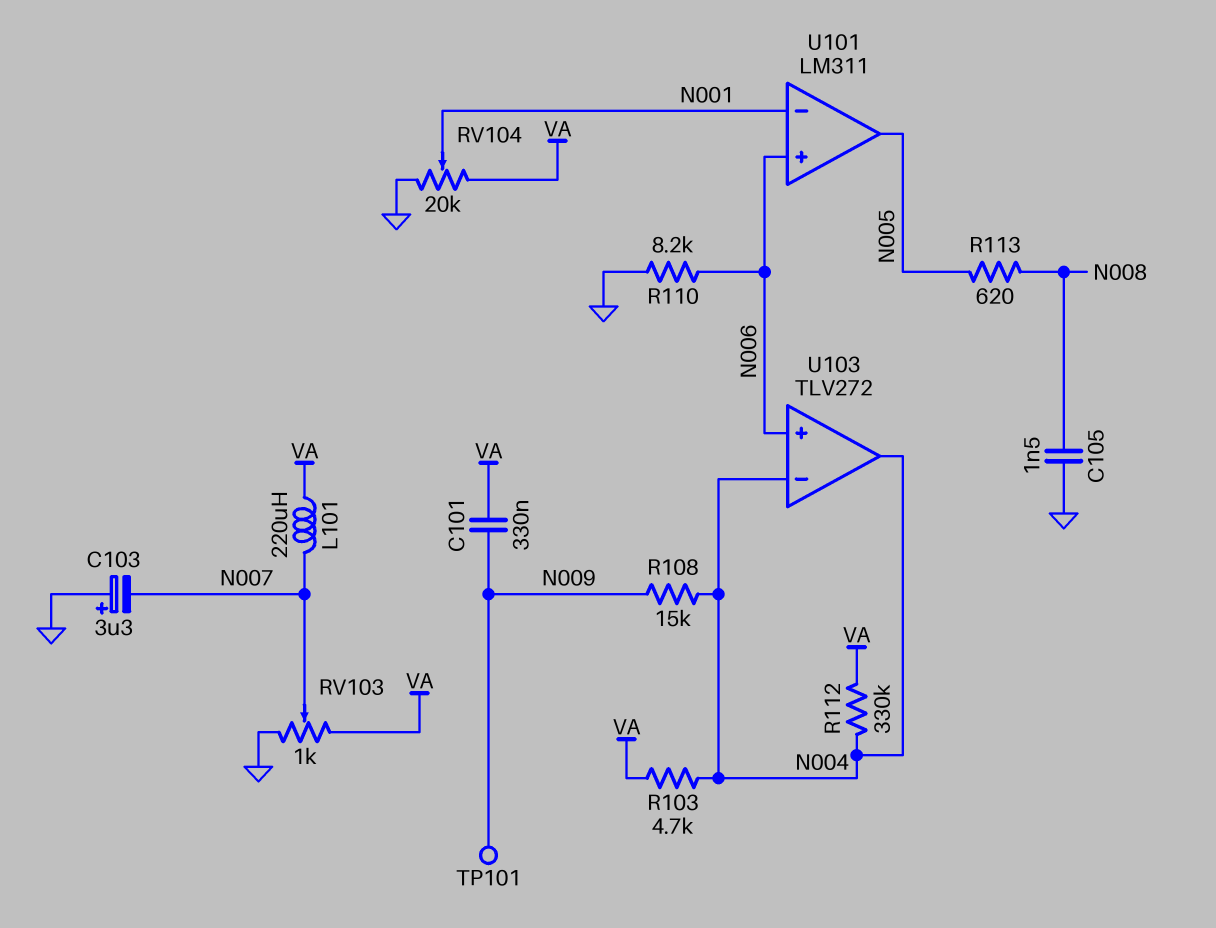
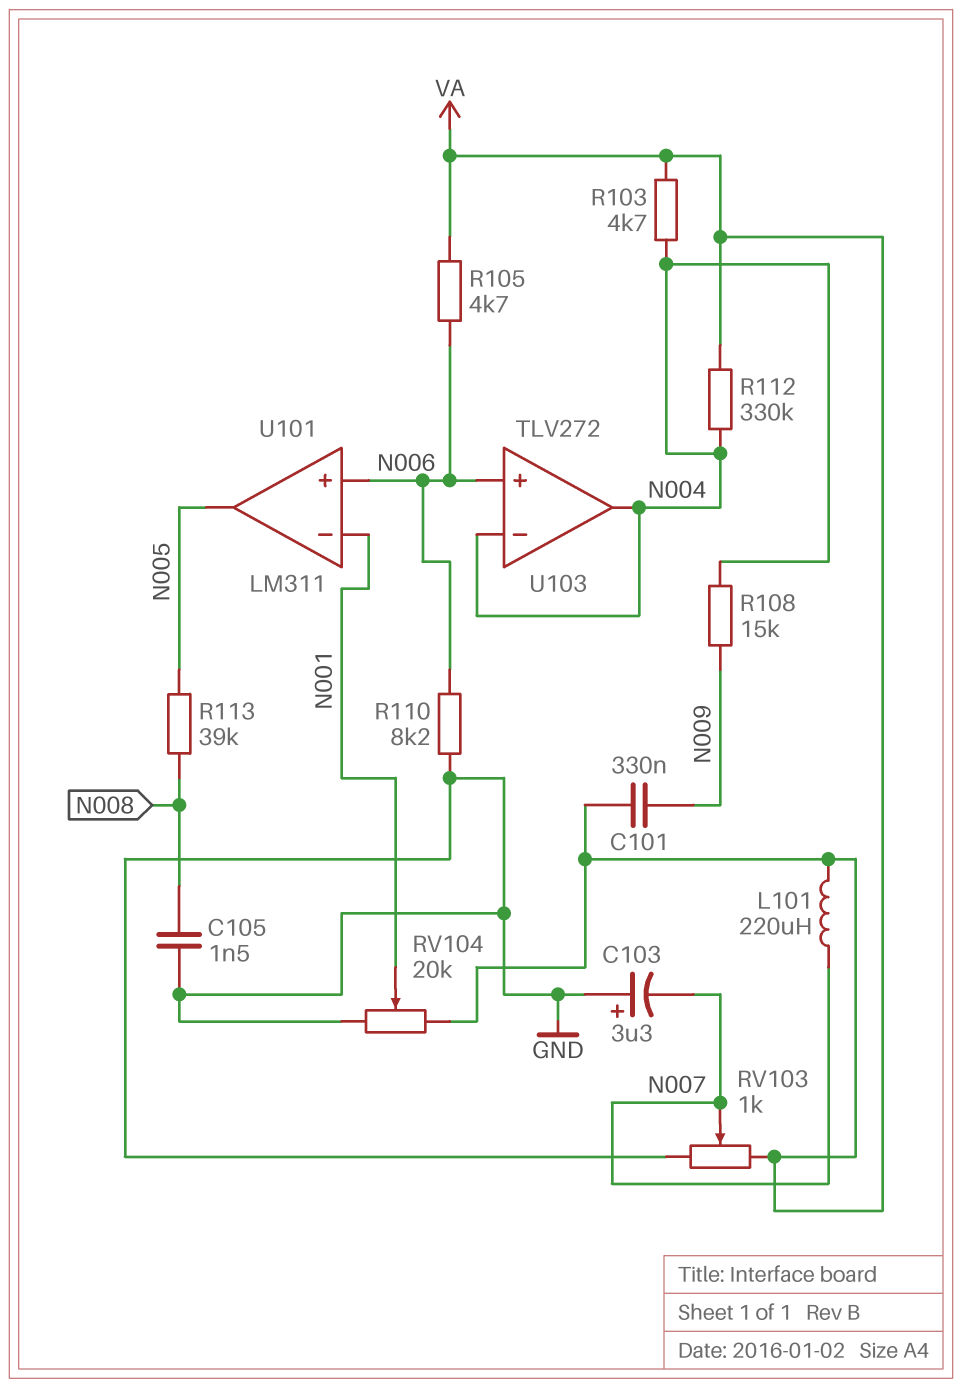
R105: none -> 4.7k (N006, VA)
R113: 620 (N005, N008) -> 39k (N005, N008)
TP101: test point (N009) -> none

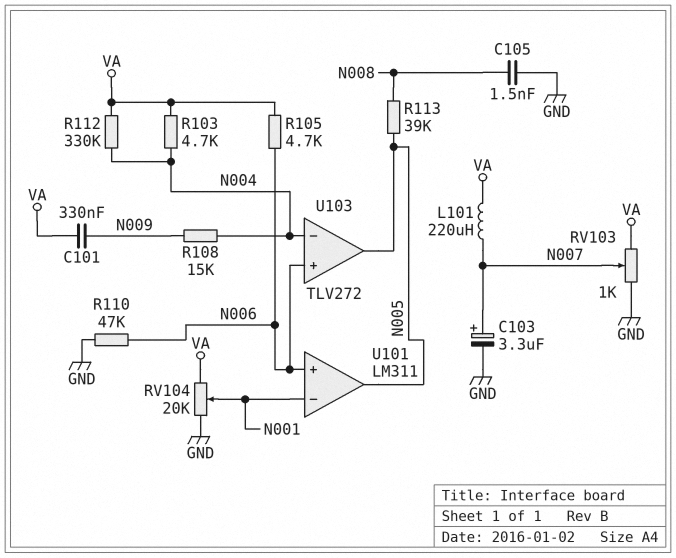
C103: 3.3uF (plus GND, minus N007) -> 3.3uF (plus N007, minus GND)
R110: 8.2k (GND, N006) -> 47k (GND, N006)
U103 pin out: N004 -> N005

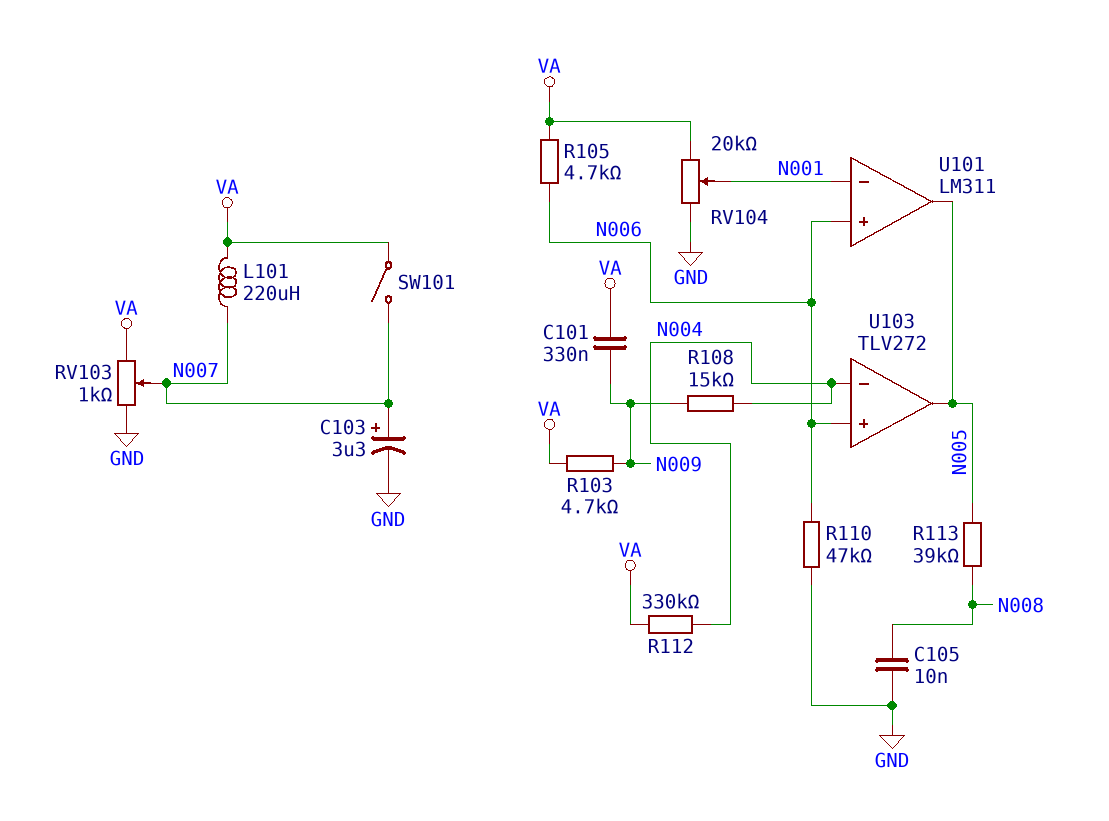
C105: 1.5nF (GND, N008) -> 10nF (GND, N008)
R103: 4.7k (N004, VA) -> 4.7k (N009, VA)
SW101: none -> switch (N007, VA)

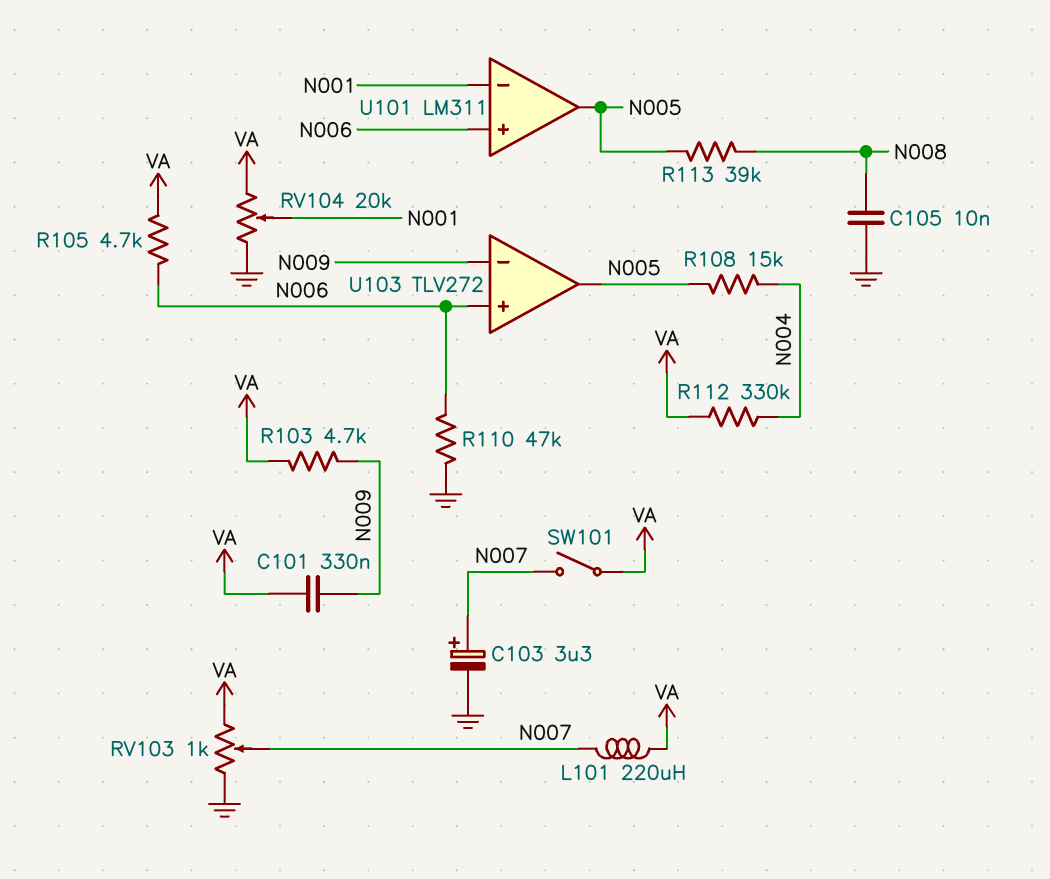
R108: 15k (N004, N009) -> 15k (N004, N005)
U103 pin in-: N004 -> N009

